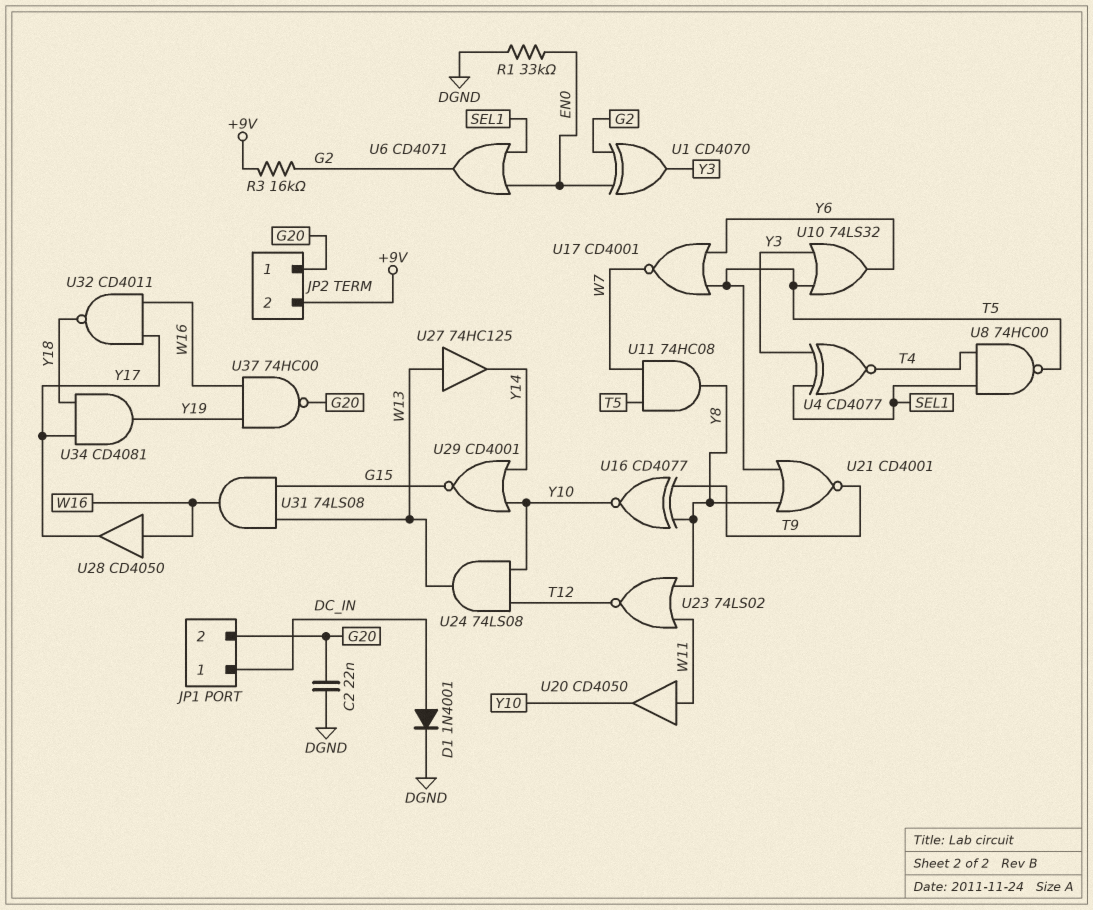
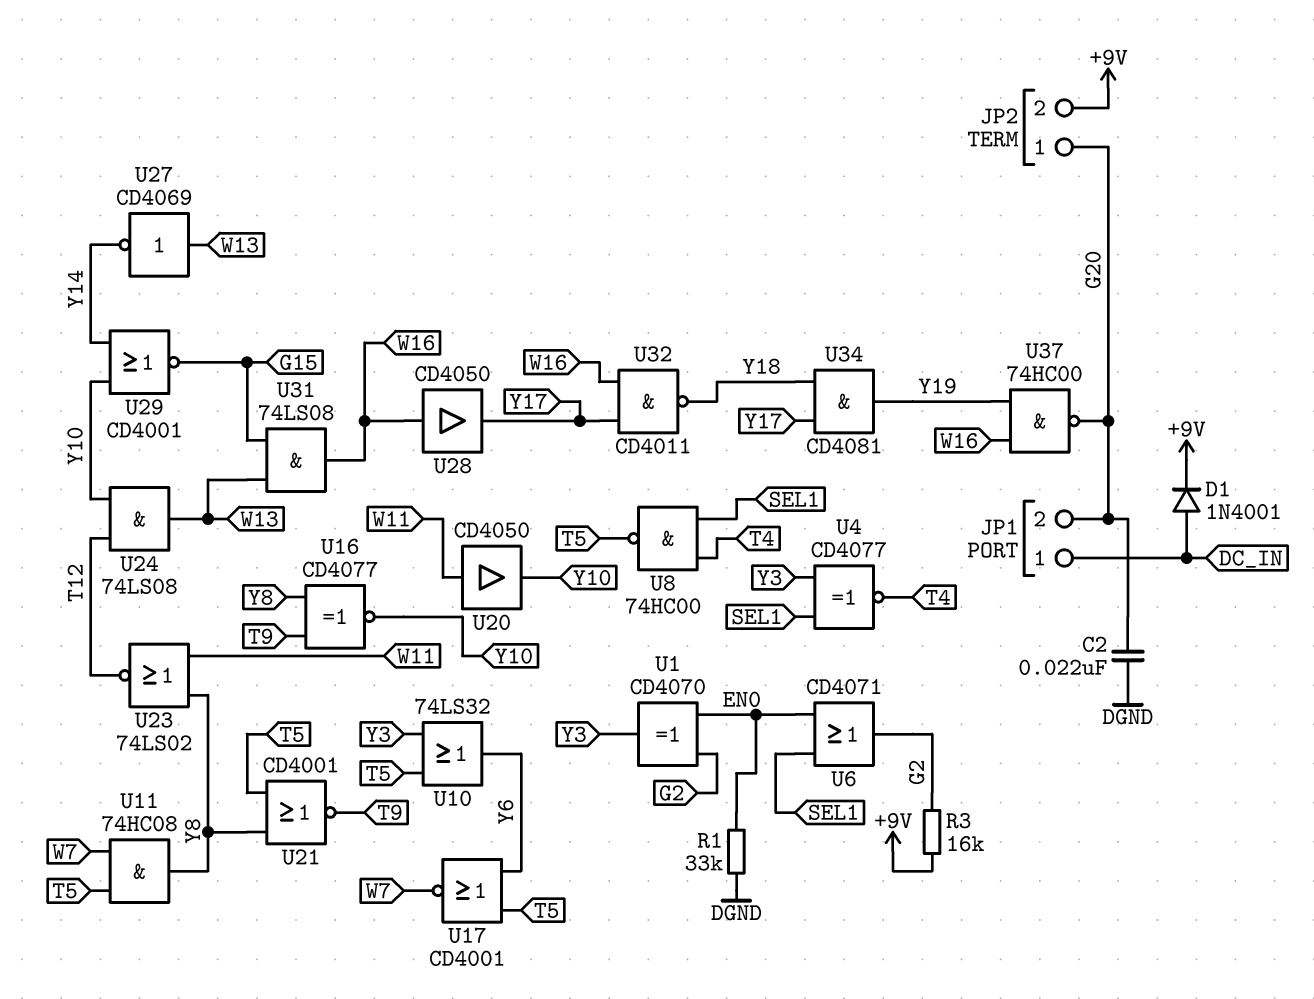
D1: diode 1N4001 (A DC_IN, K DGND) -> diode 1N4001 (A DC_IN, K +9V)
U27: buffer 74HC125 (in W13, out Y14) -> NOT CD4069 (in W13, out Y14)

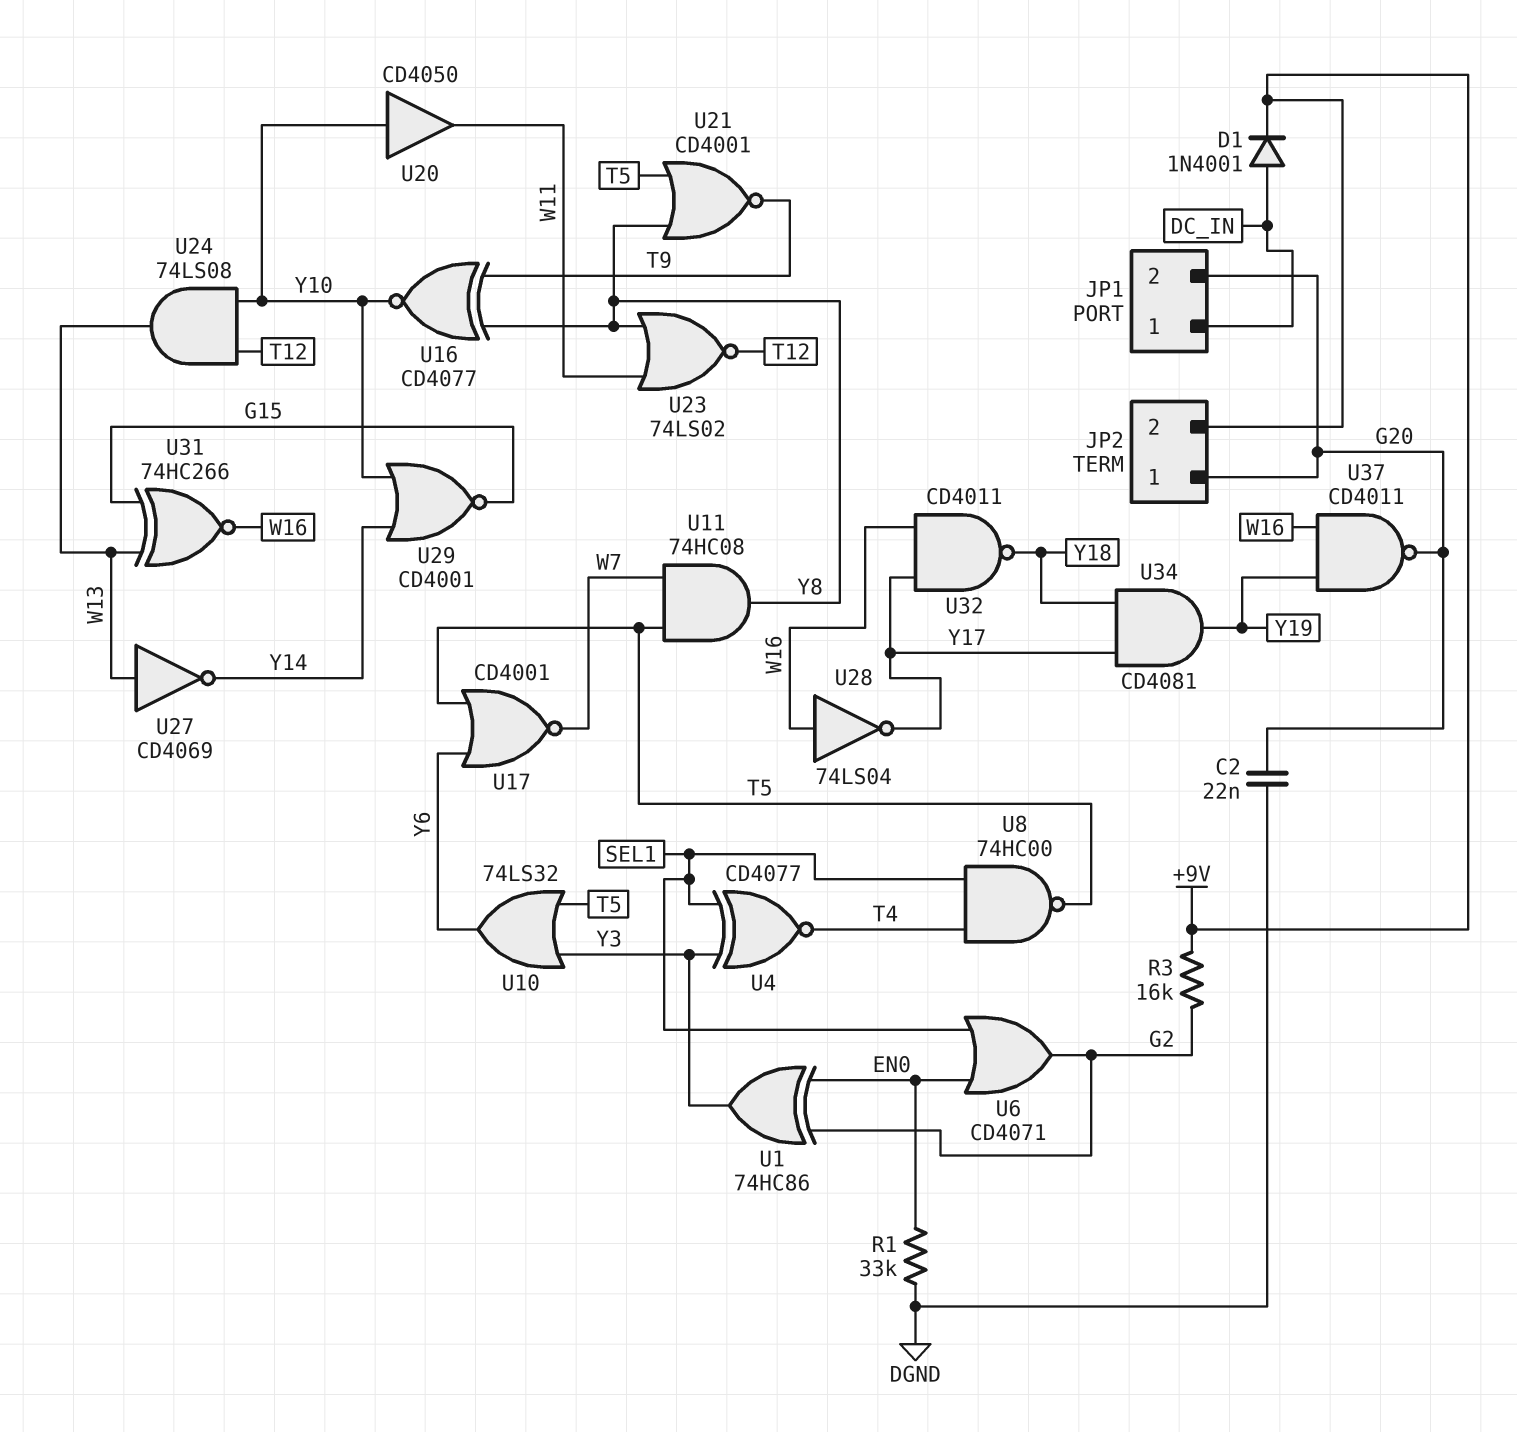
U1: XOR CD4070 (in EN0, in G2, out Y3) -> XOR 74HC86 (in EN0, in G2, out Y3)
U20: buffer CD4050 (in W11, out Y10) -> buffer CD4050 (in Y10, out W11)
U28: buffer CD4050 (in W16, out Y17) -> NOT 74LS04 (in W16, out Y17)
U31: AND 74LS08 (in G15, in W13, out W16) -> XNOR 74HC266 (in G15, in W13, out W16)
U37: NAND 74HC00 (in W16, in Y19, out G20) -> NAND CD4011 (in W16, in Y19, out G20)

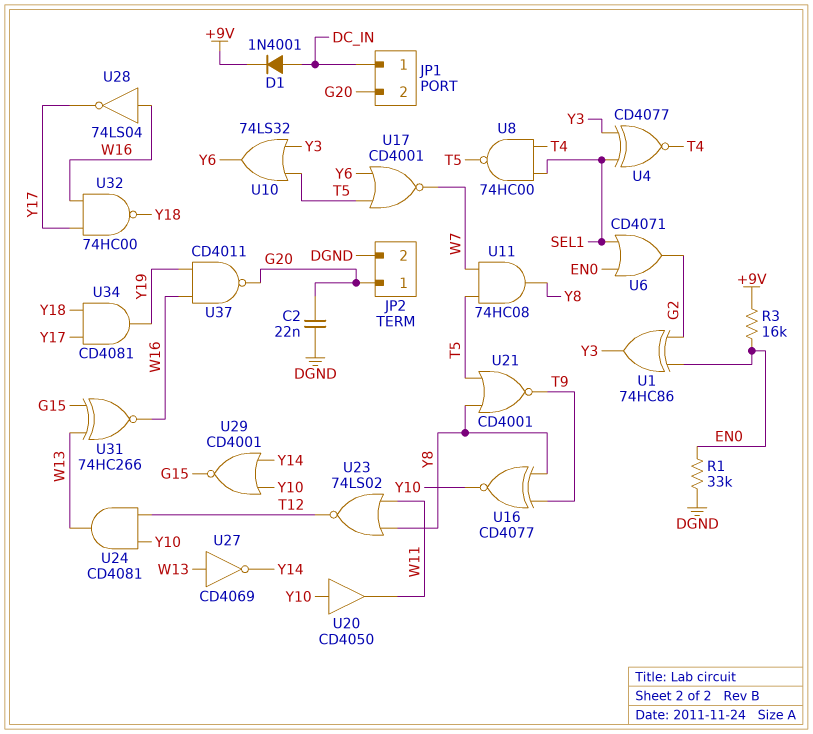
JP2 pin 2: +9V -> DGND
R3: 16k (+9V, G2) -> 16k (+9V, EN0)
U24: AND 74LS08 (in T12, in Y10, out W13) -> AND CD4081 (in T12, in Y10, out W13)
U32: NAND CD4011 (in W16, in Y17, out Y18) -> NAND 74HC00 (in W16, in Y17, out Y18)

